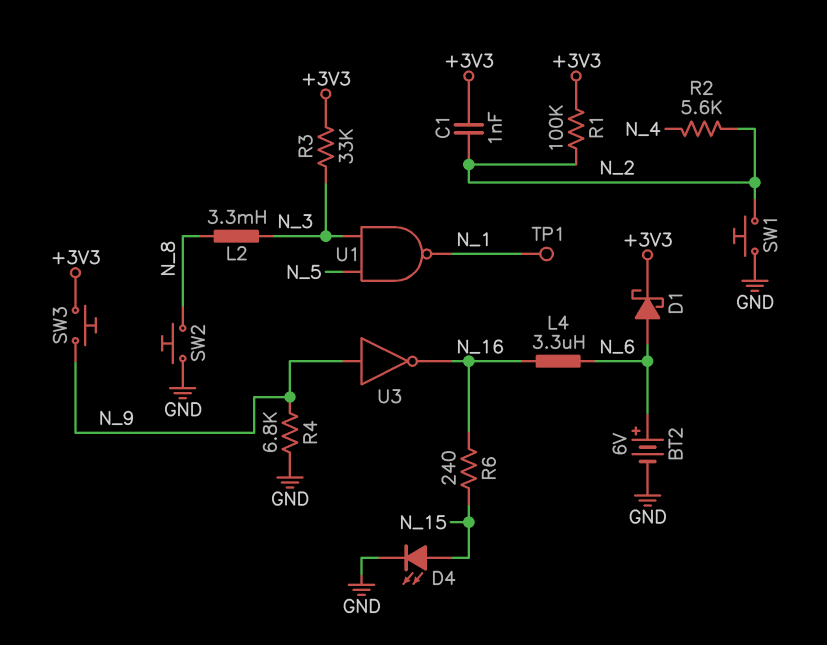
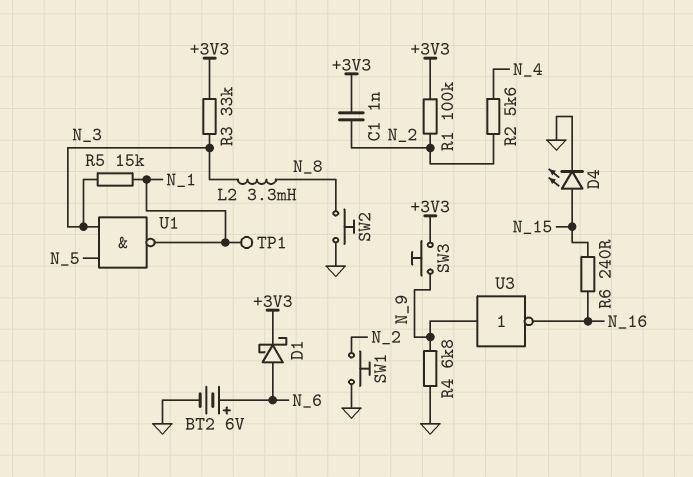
L4: 3.3uH (N_6, N_16) -> none
R5: none -> 15k (N_1, N_3)

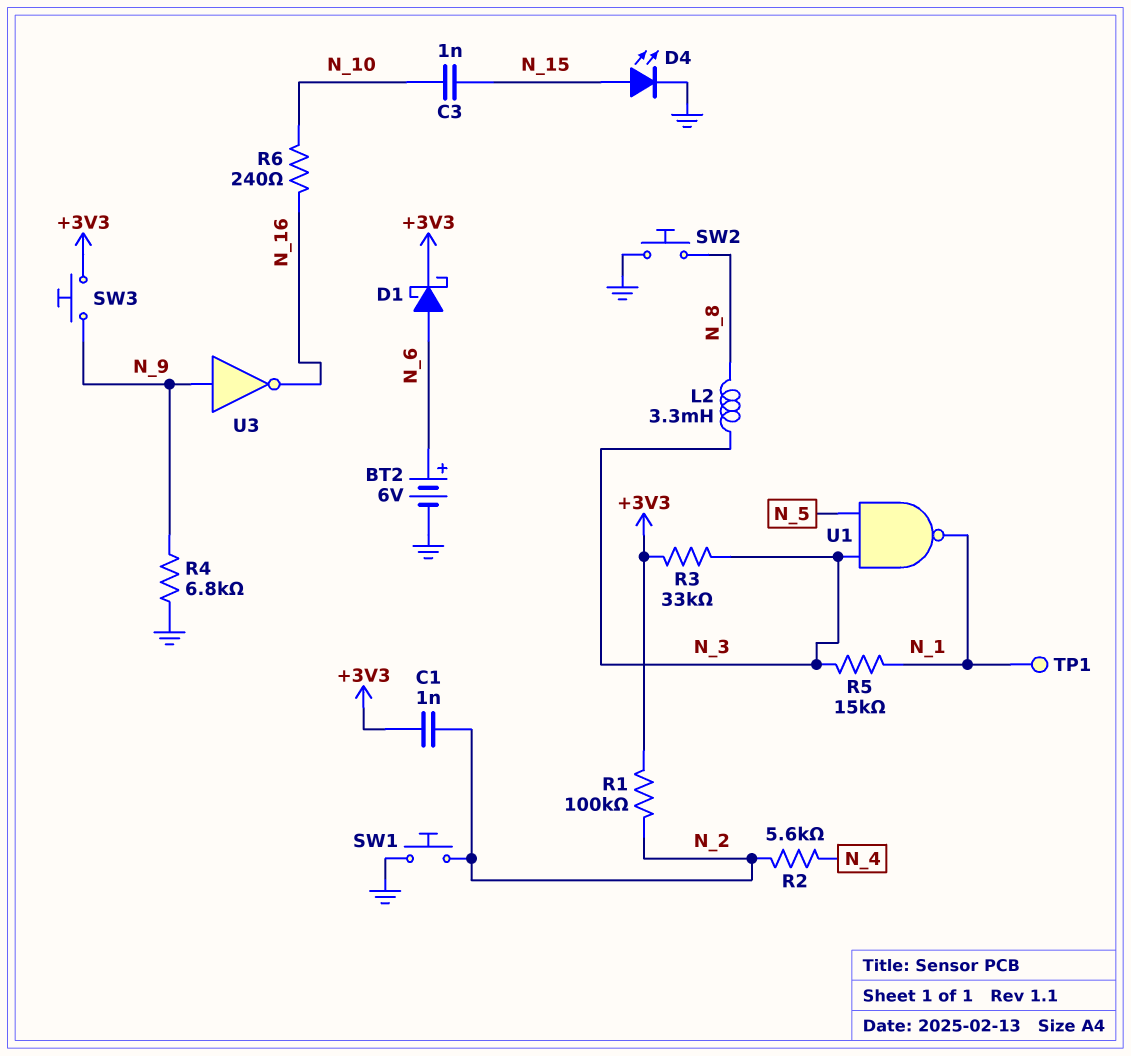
C3: none -> 1nF (N_10, N_15)
R6: 240 (N_15, N_16) -> 240 (N_10, N_16)

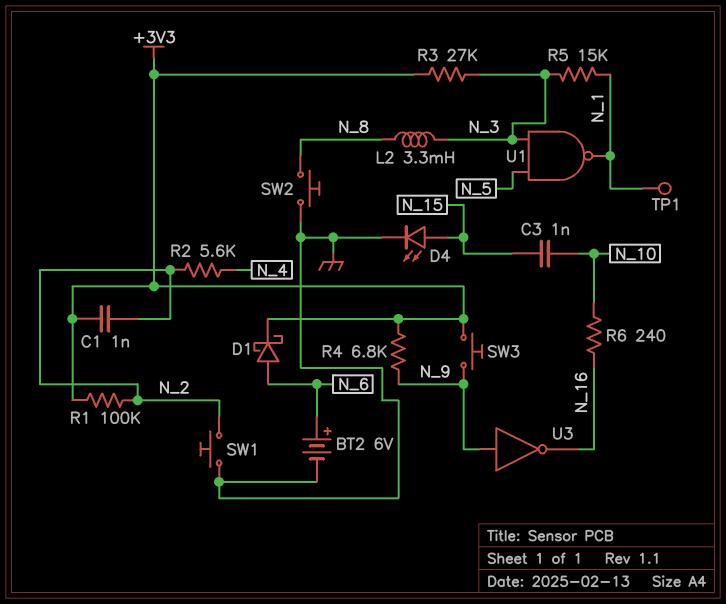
R3: 33k (+3V3, N_3) -> 27k (+3V3, N_3)
R4: 6.8k (GND, N_9) -> 6.8k (+3V3, N_9)

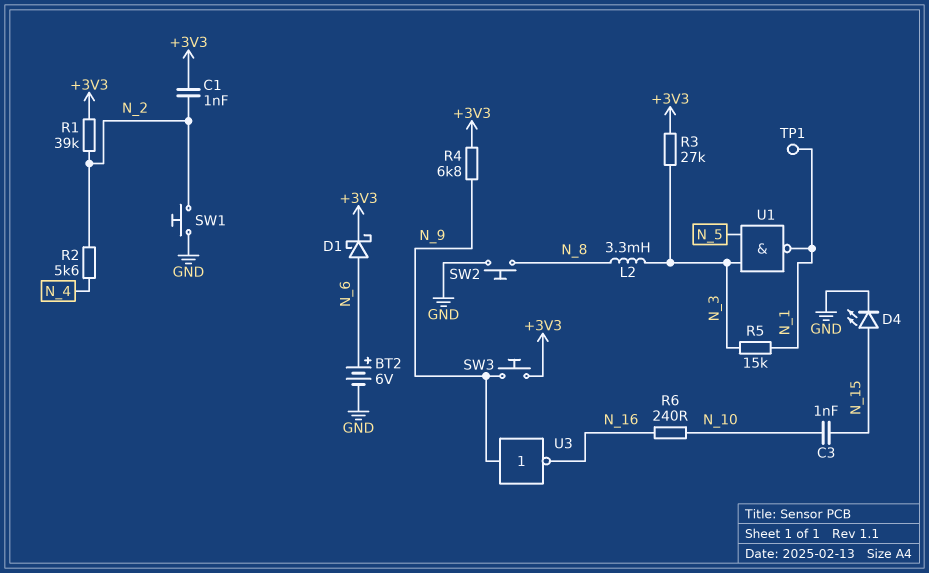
R1: 100k (+3V3, N_2) -> 39k (+3V3, N_2)

